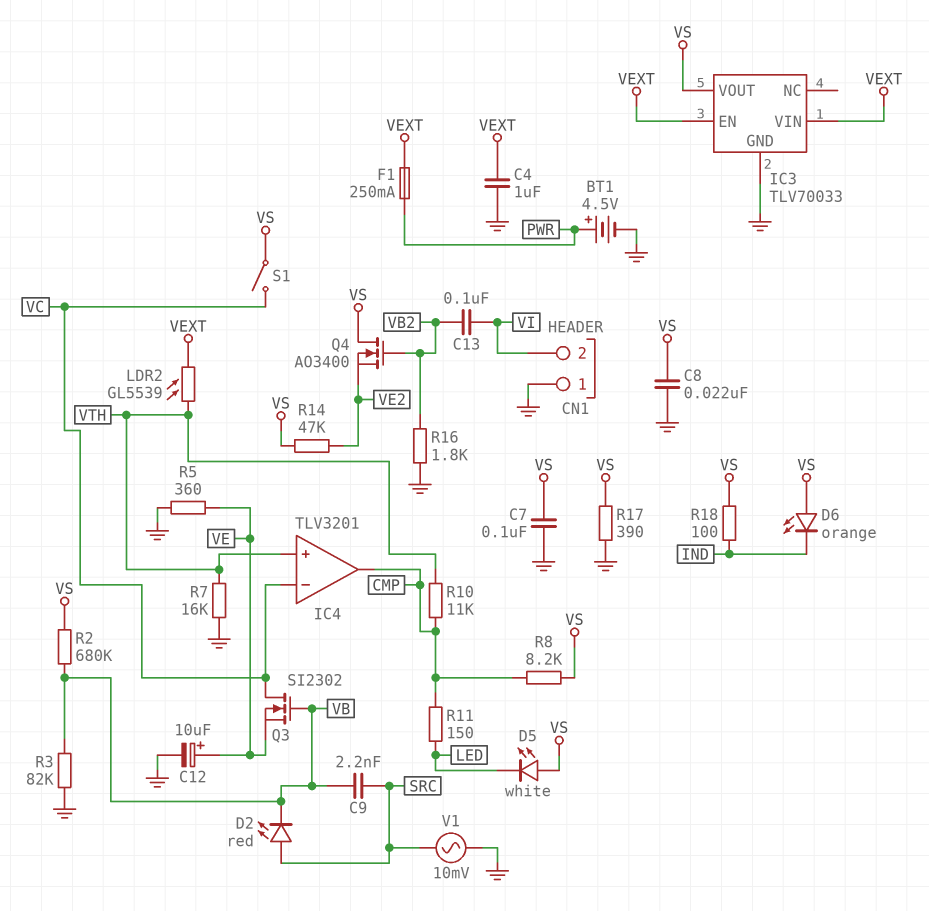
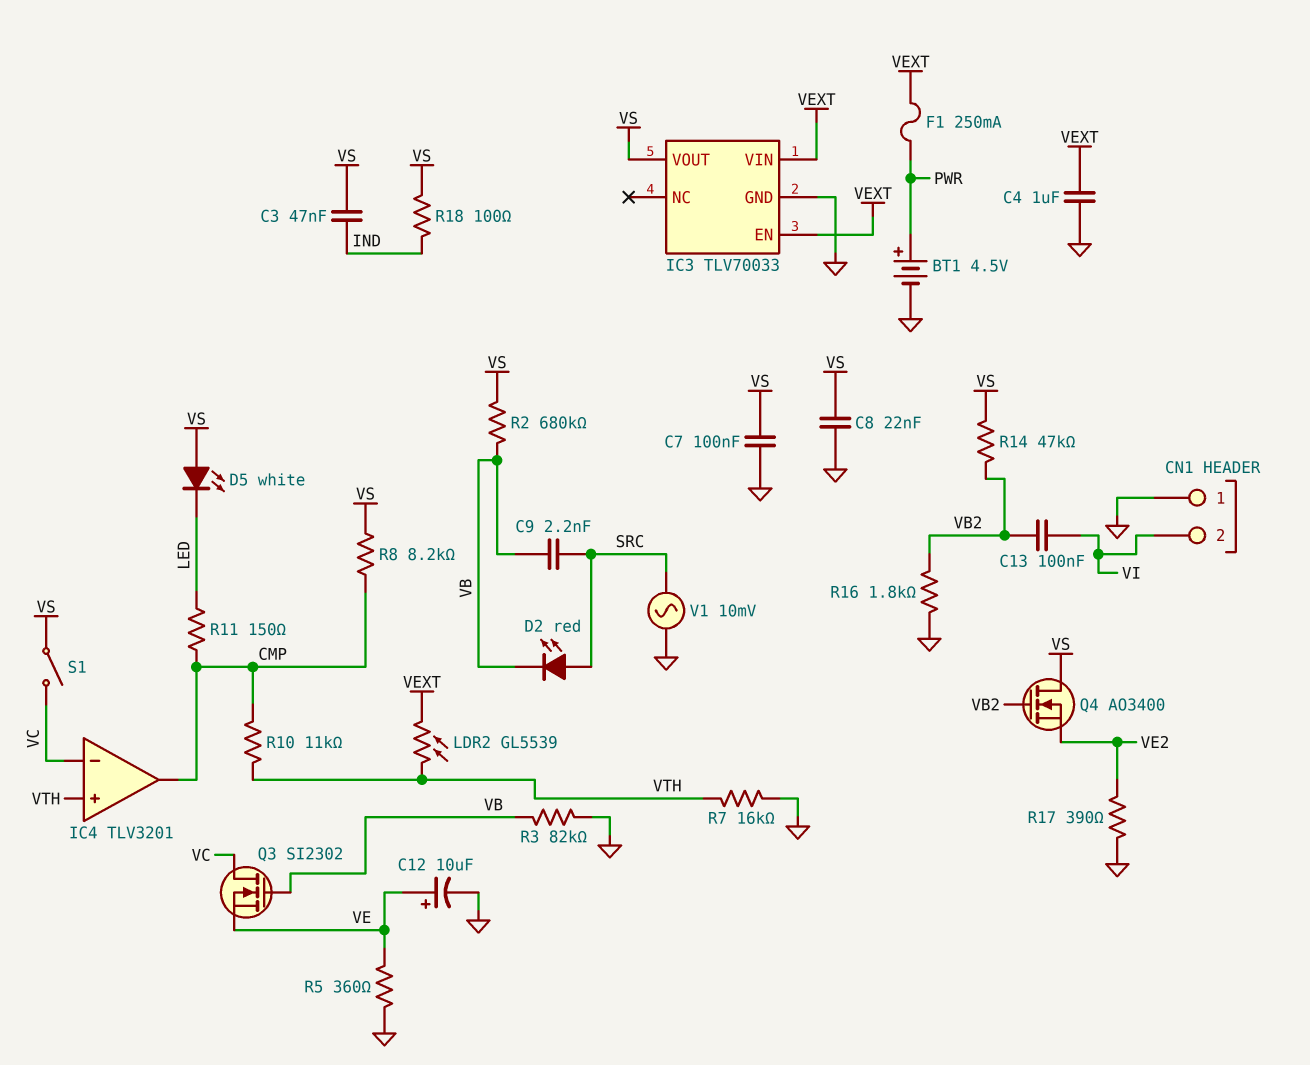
C3: none -> 47nF (IND, VS)
D6: LED orange (A VS, K IND) -> none
R14: 47k (VE2, VS) -> 47k (VB2, VS)
R17: 390 (GND, VS) -> 390 (GND, VE2)

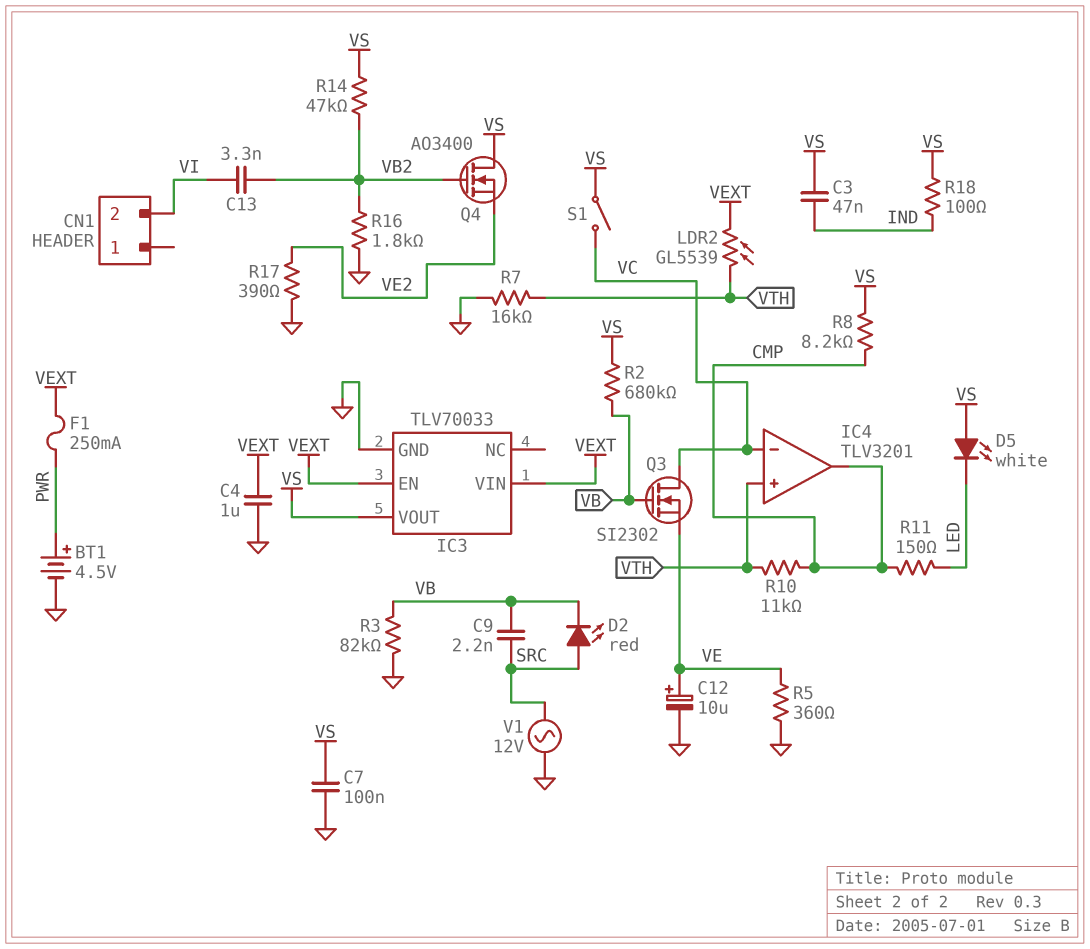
C8: 22nF (GND, VS) -> none
C13: 100nF (VB2, VI) -> 3.3nF (VB2, VI)
CN1 pin 1: GND -> none
V1: AC 10mV (GND, SRC) -> AC 12V (GND, SRC)

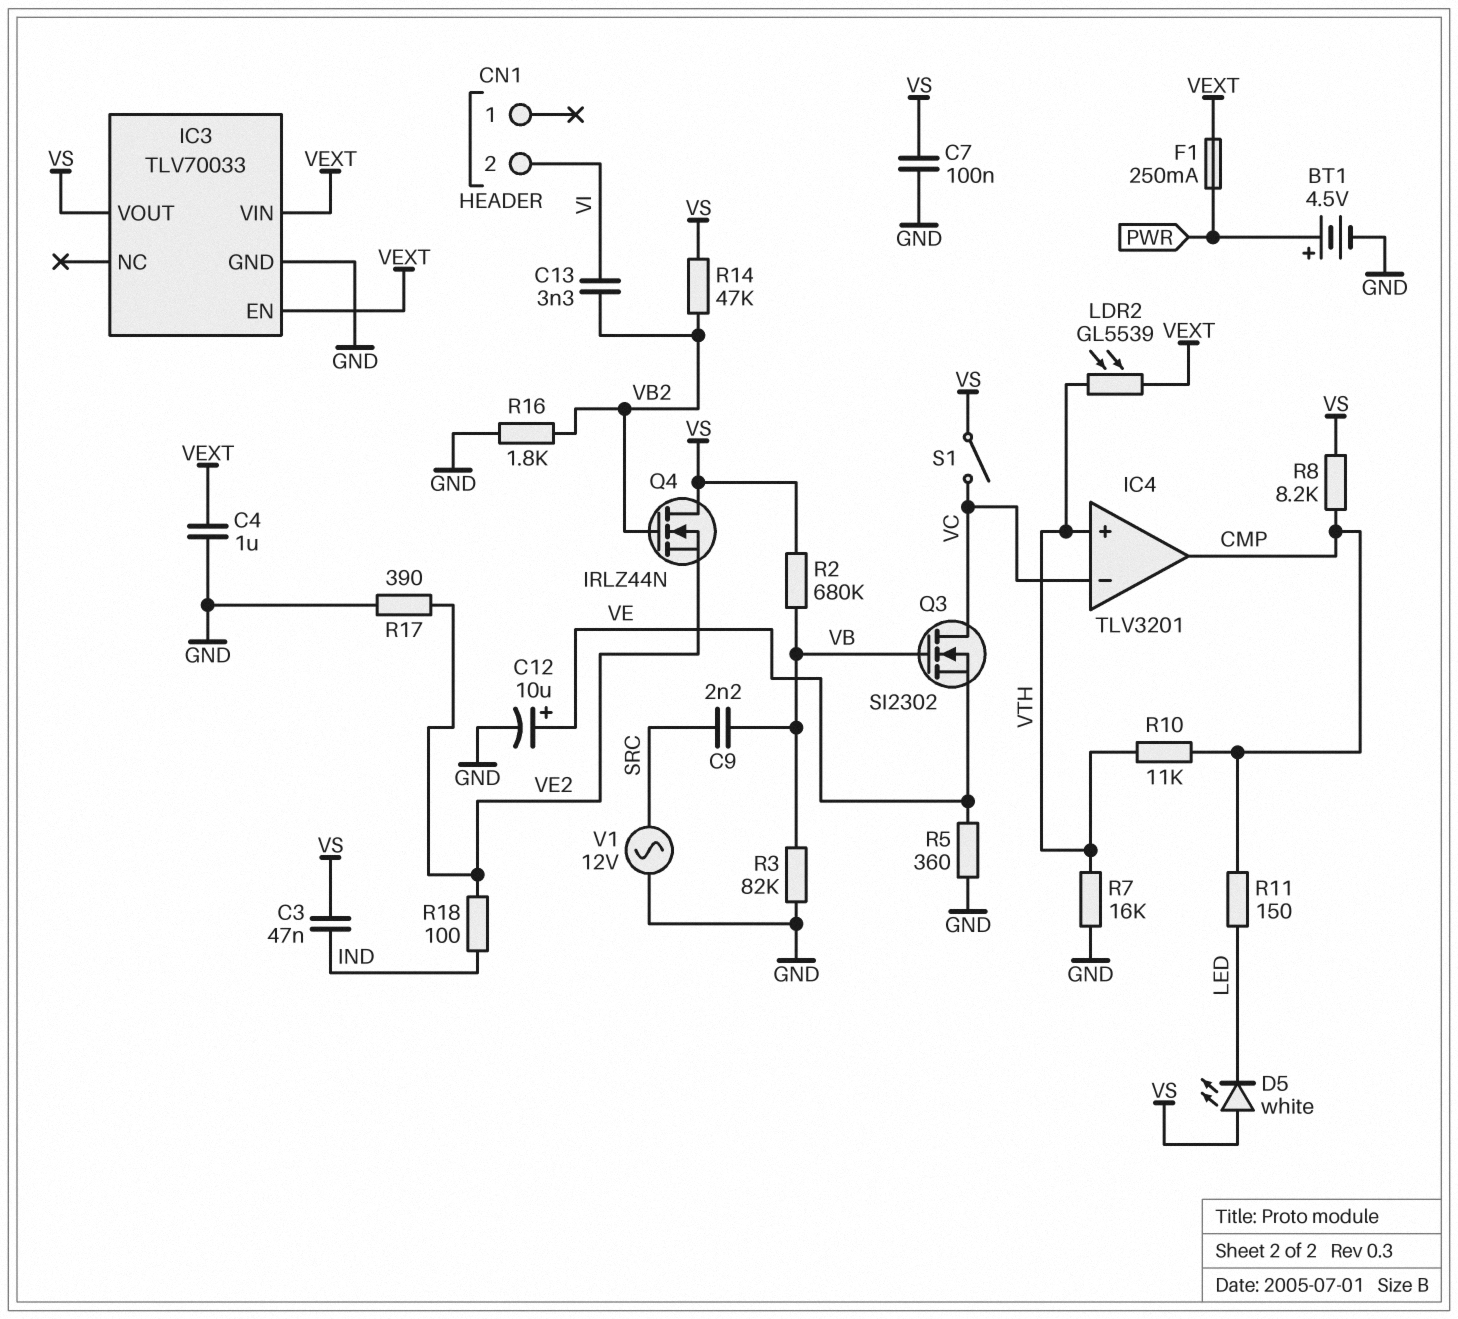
D2: LED red (A SRC, K VB) -> none
Q4: NMOS AO3400 (G VB2, D VS, S VE2) -> NMOS IRLZ44N (G VB2, D VS, S VE2)
R18: 100 (IND, VS) -> 100 (IND, VE2)

